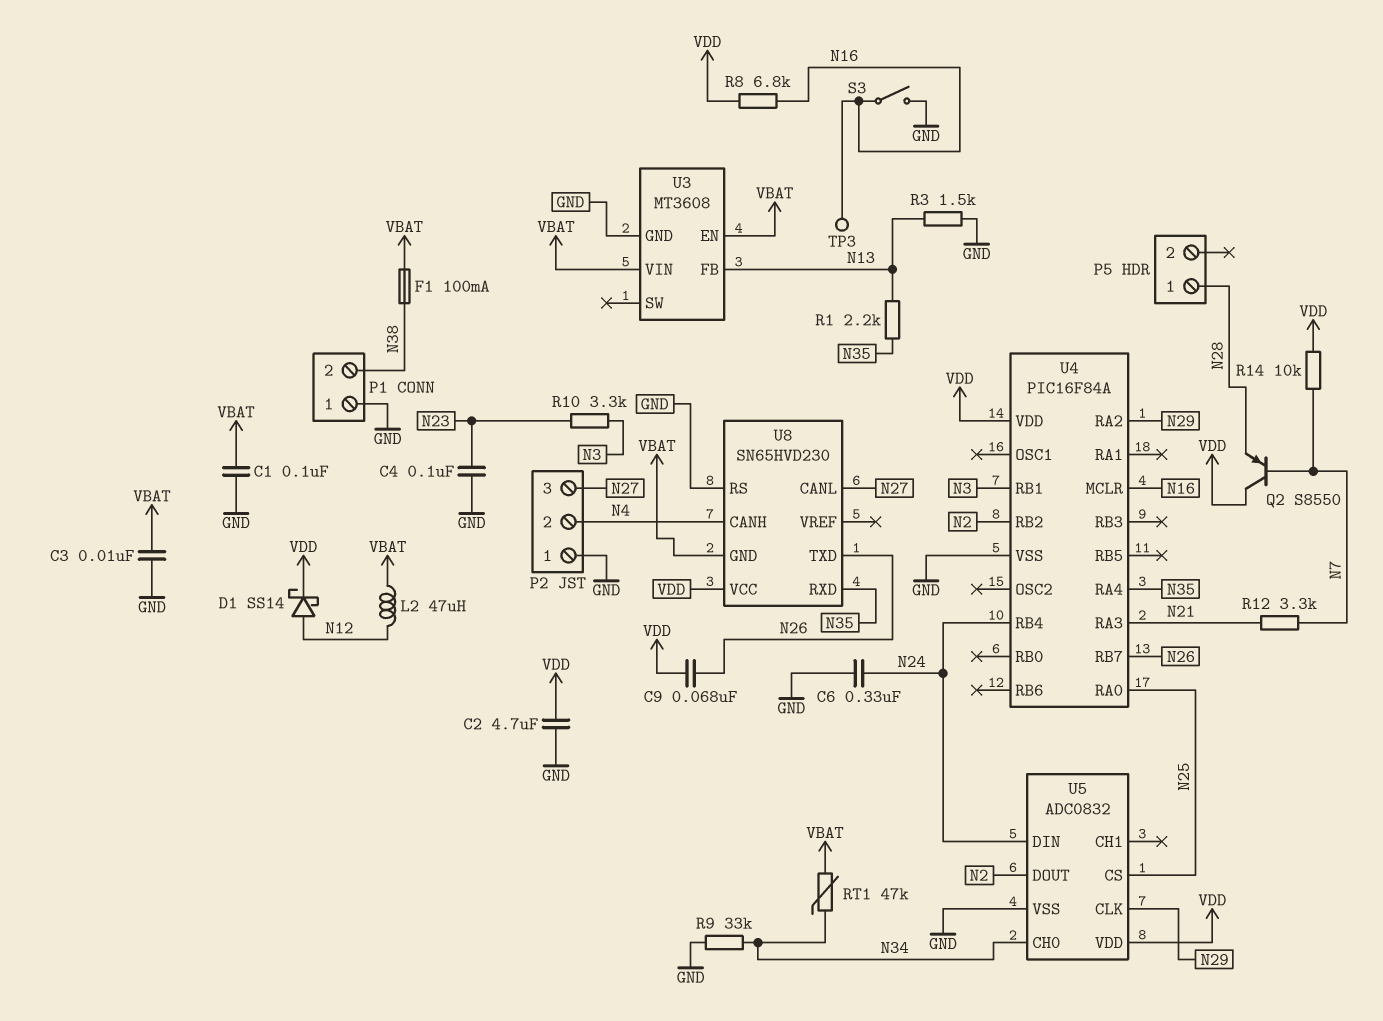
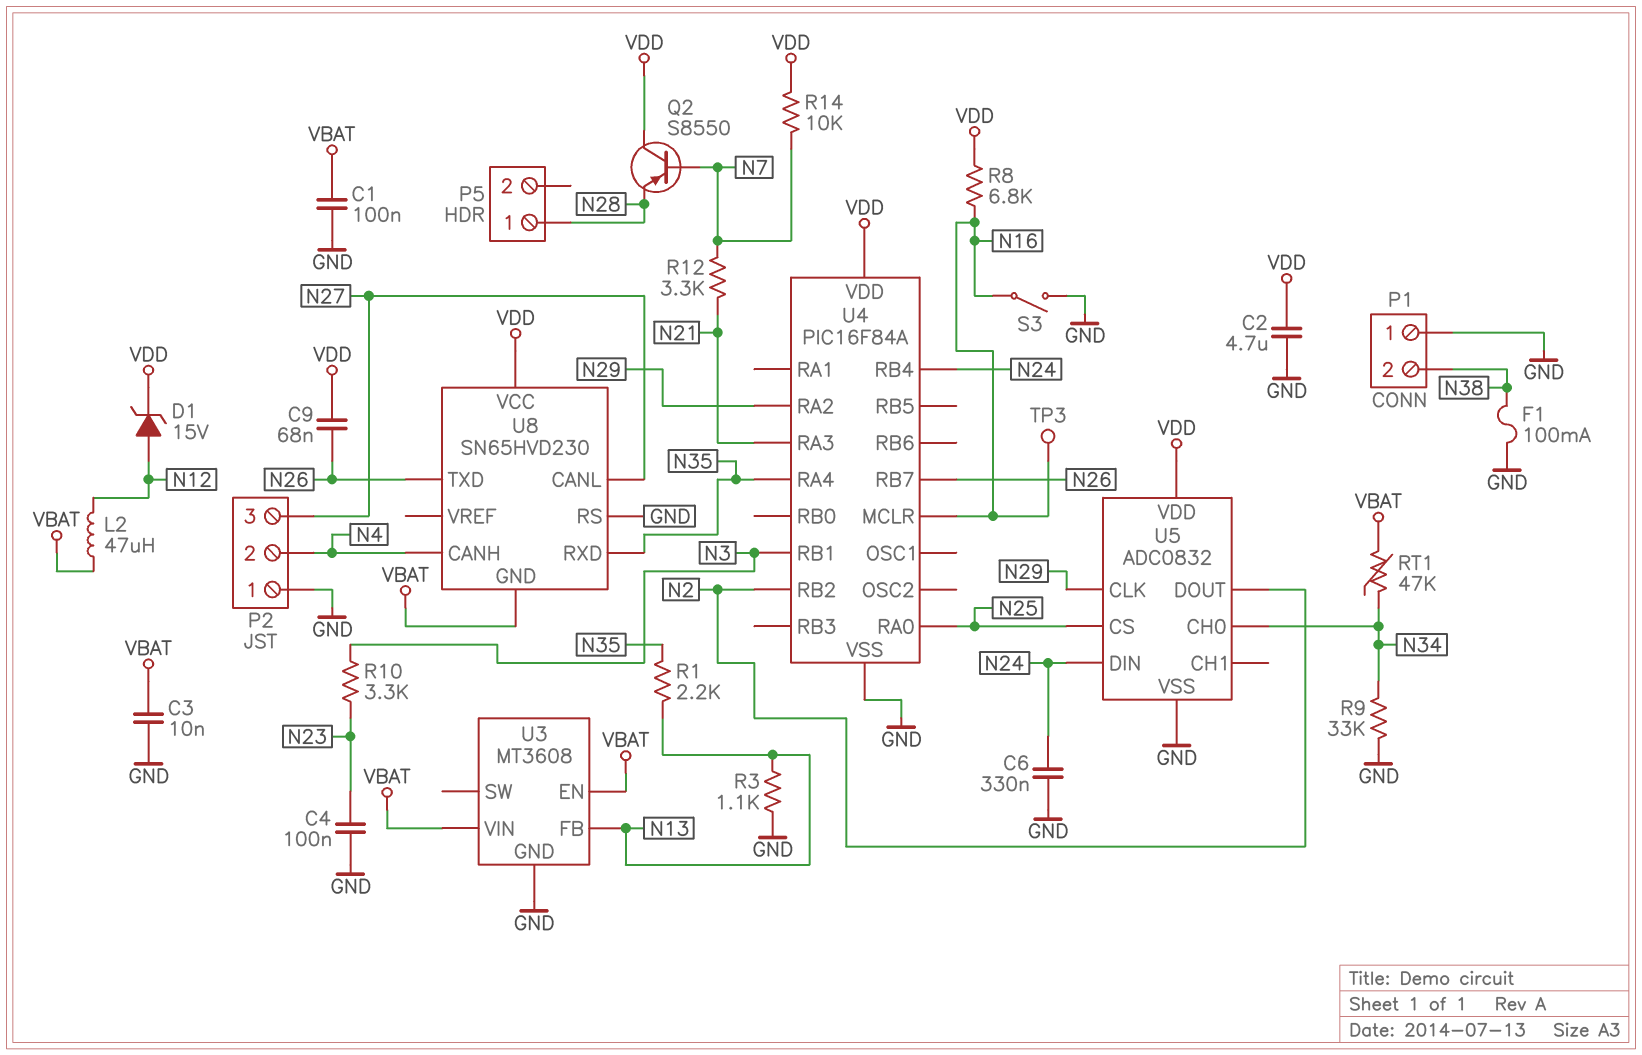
D1: schottky SS14 (A N12, K VDD) -> zener 15V (A N12, K VDD)
F1: 100mA (N38, VBAT) -> 100mA (GND, N38)
R3: 1.5k (GND, N13) -> 1.1k (GND, N13)

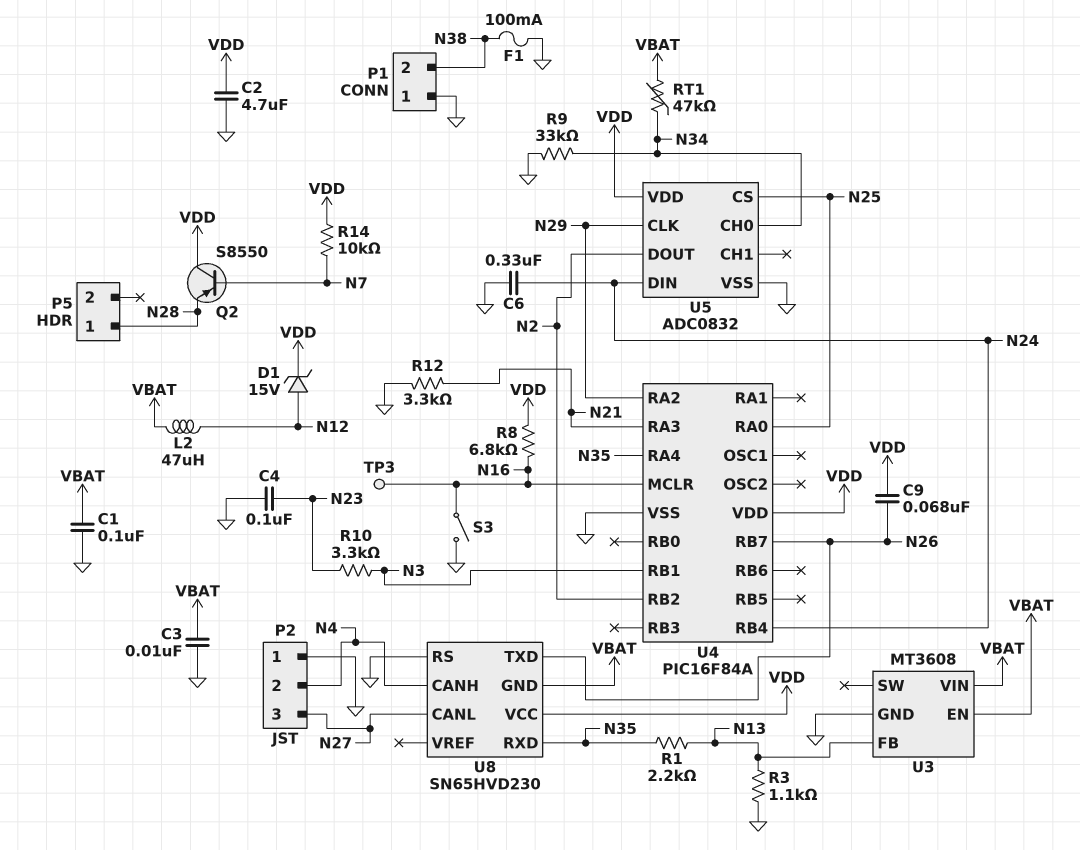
R12: 3.3k (N7, N21) -> 3.3k (GND, N21)

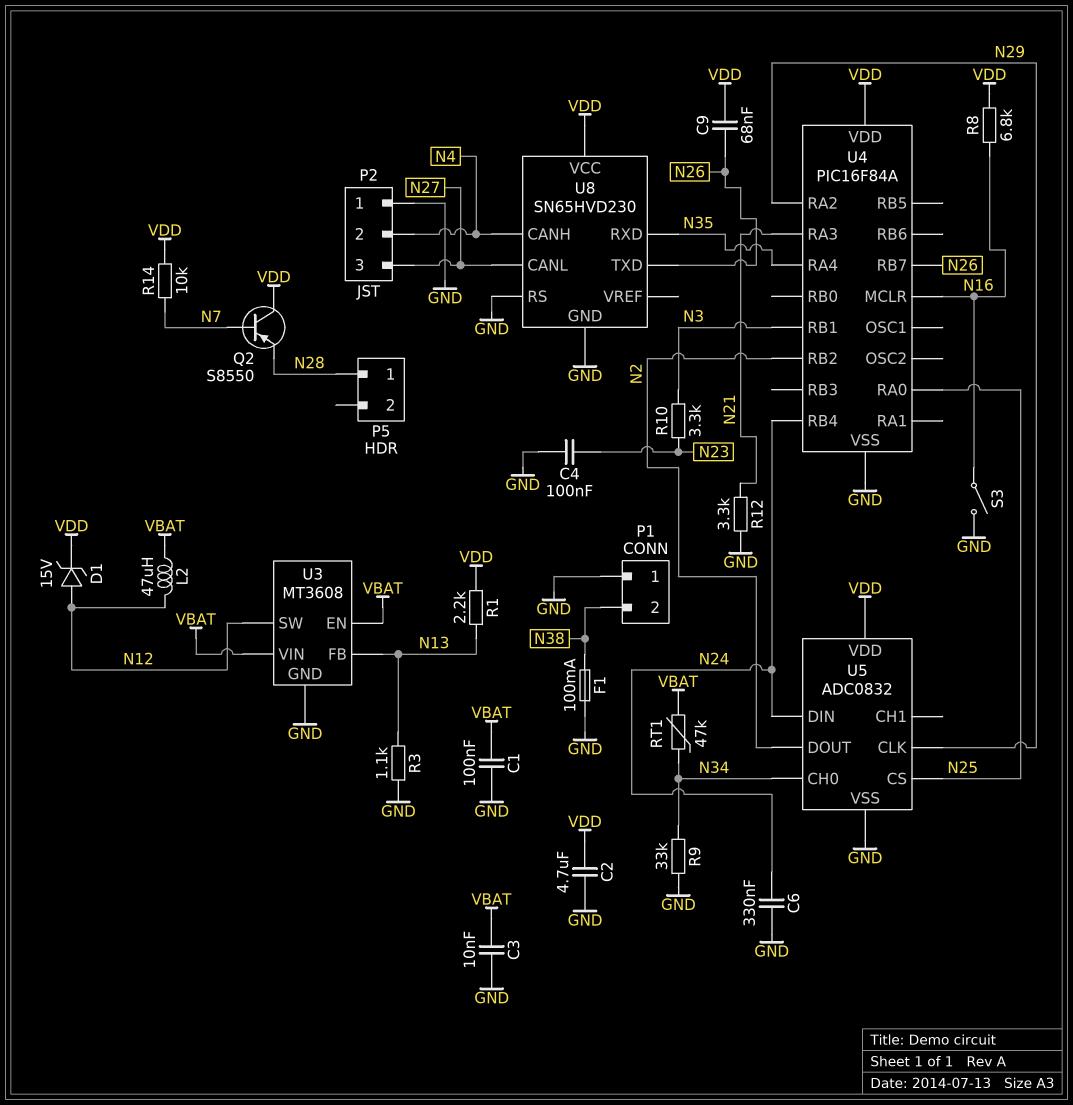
R1: 2.2k (N13, N35) -> 2.2k (N13, VDD)
TP3: test point (N16) -> none
U3 pin SW: none -> N12
U8 pin GND: VBAT -> GND

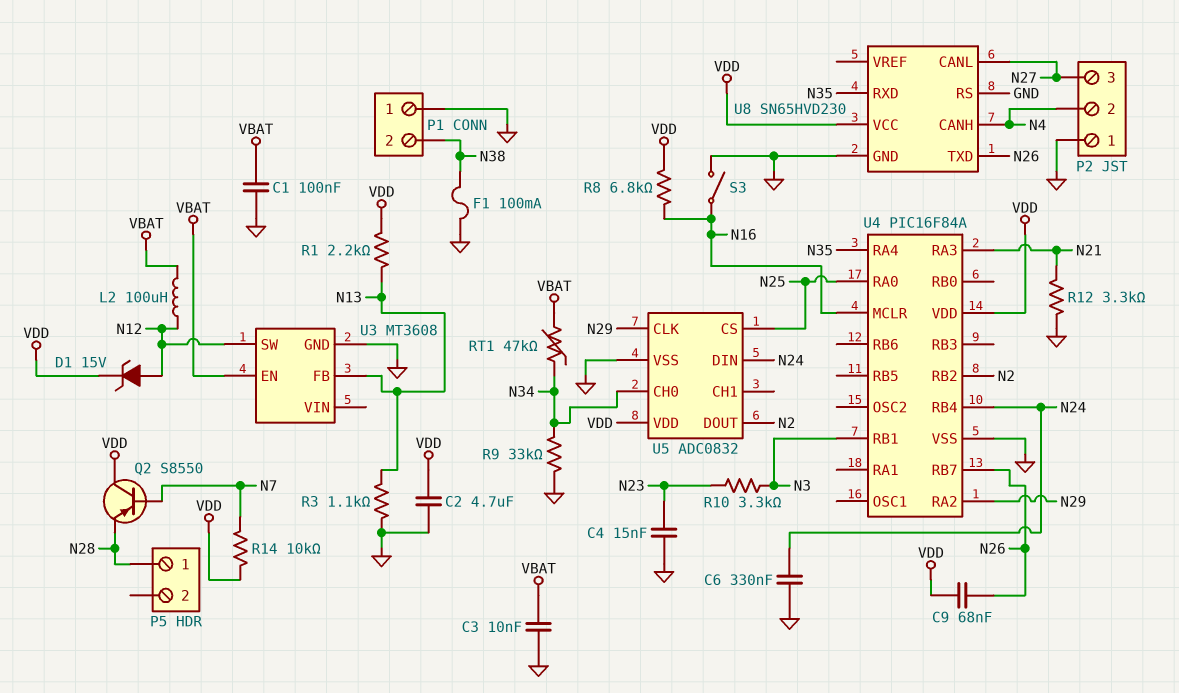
C4: 100nF (GND, N23) -> 15nF (GND, N23)
L2: 47uH (N12, VBAT) -> 100uH (N12, VBAT)
U3 pin VIN: VBAT -> none

